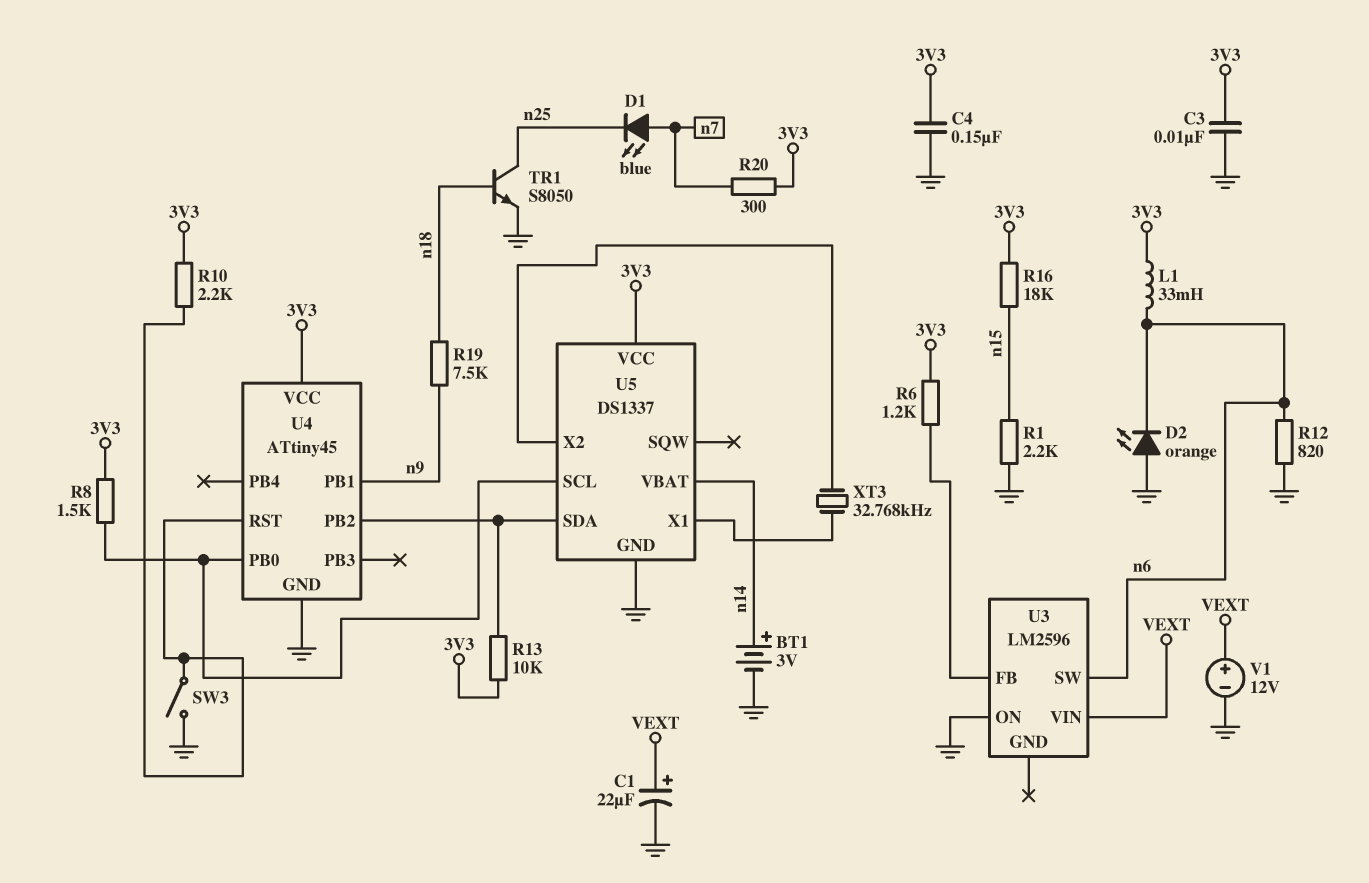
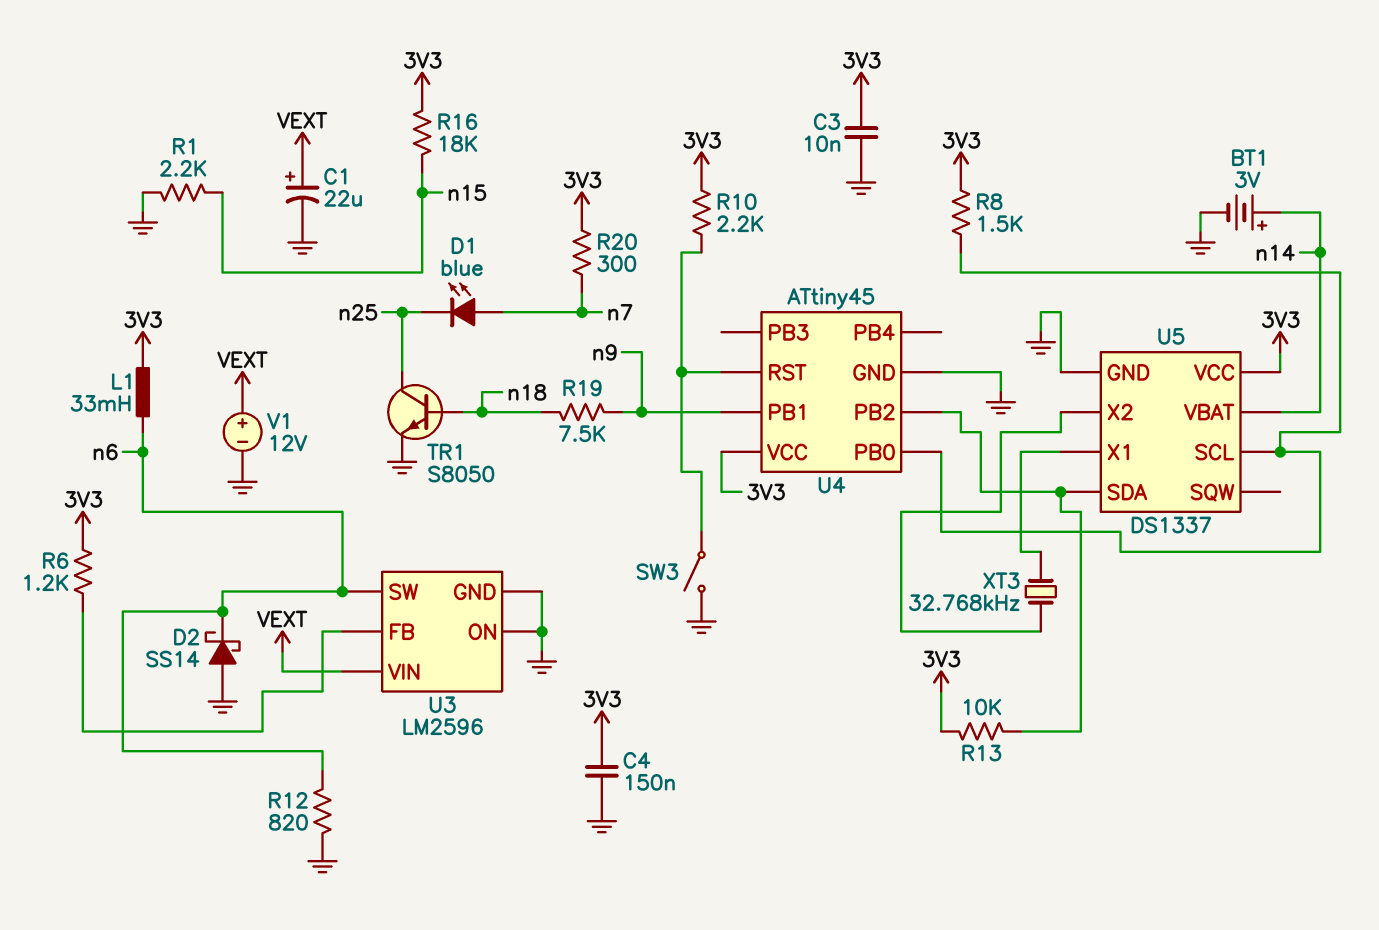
D2: LED orange (A GND, K n6) -> schottky SS14 (A GND, K n6)
U3 pin GND: none -> GND

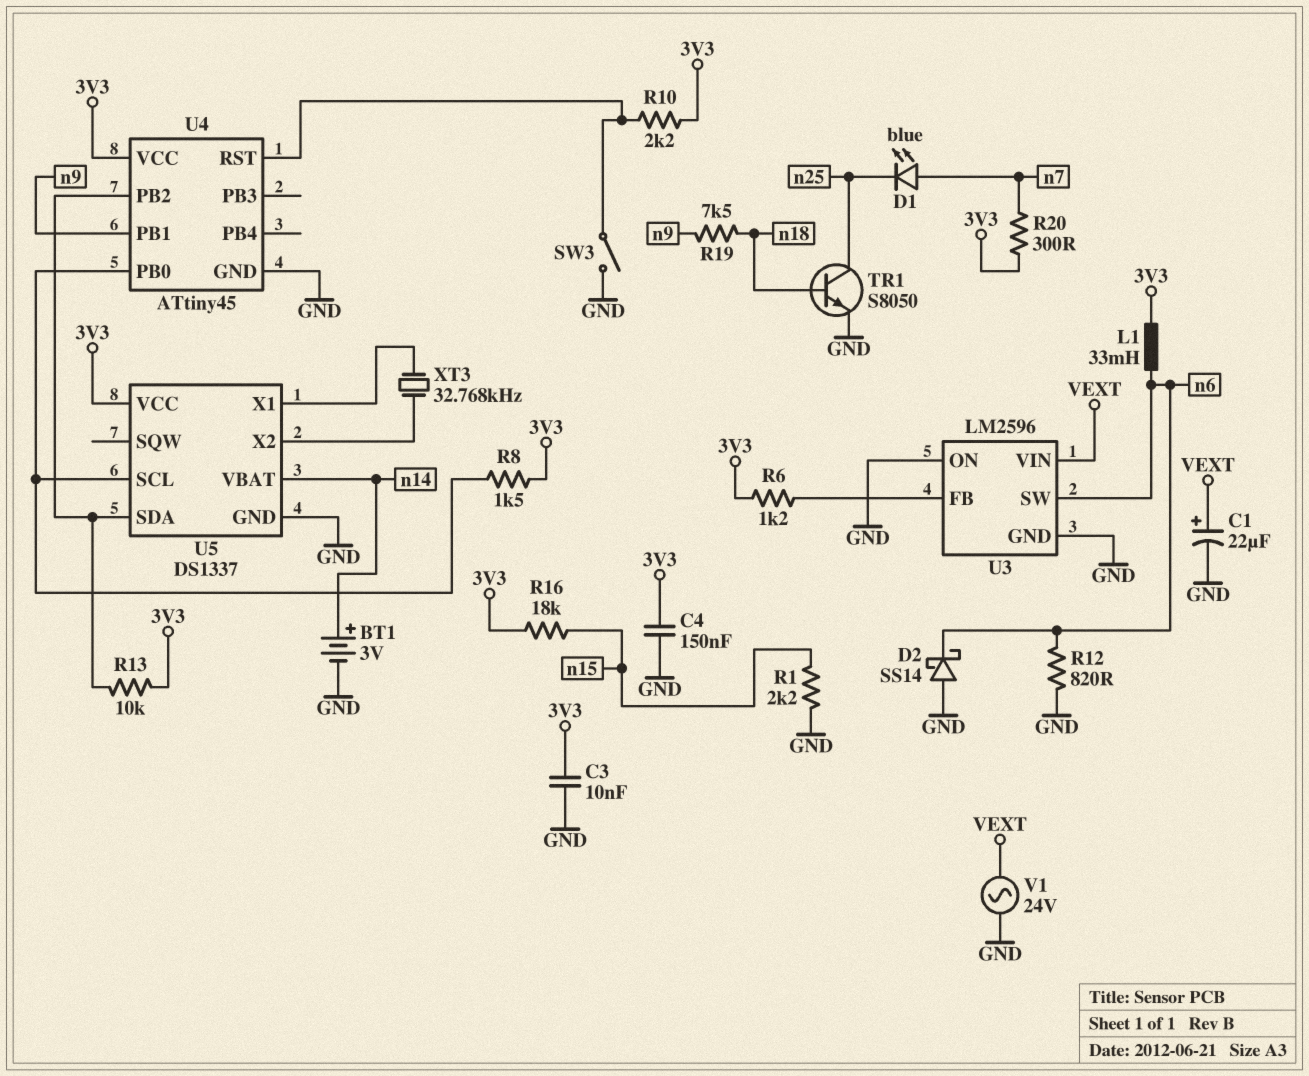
V1: 12V (plus VEXT, minus GND) -> AC 24V (GND, VEXT)

